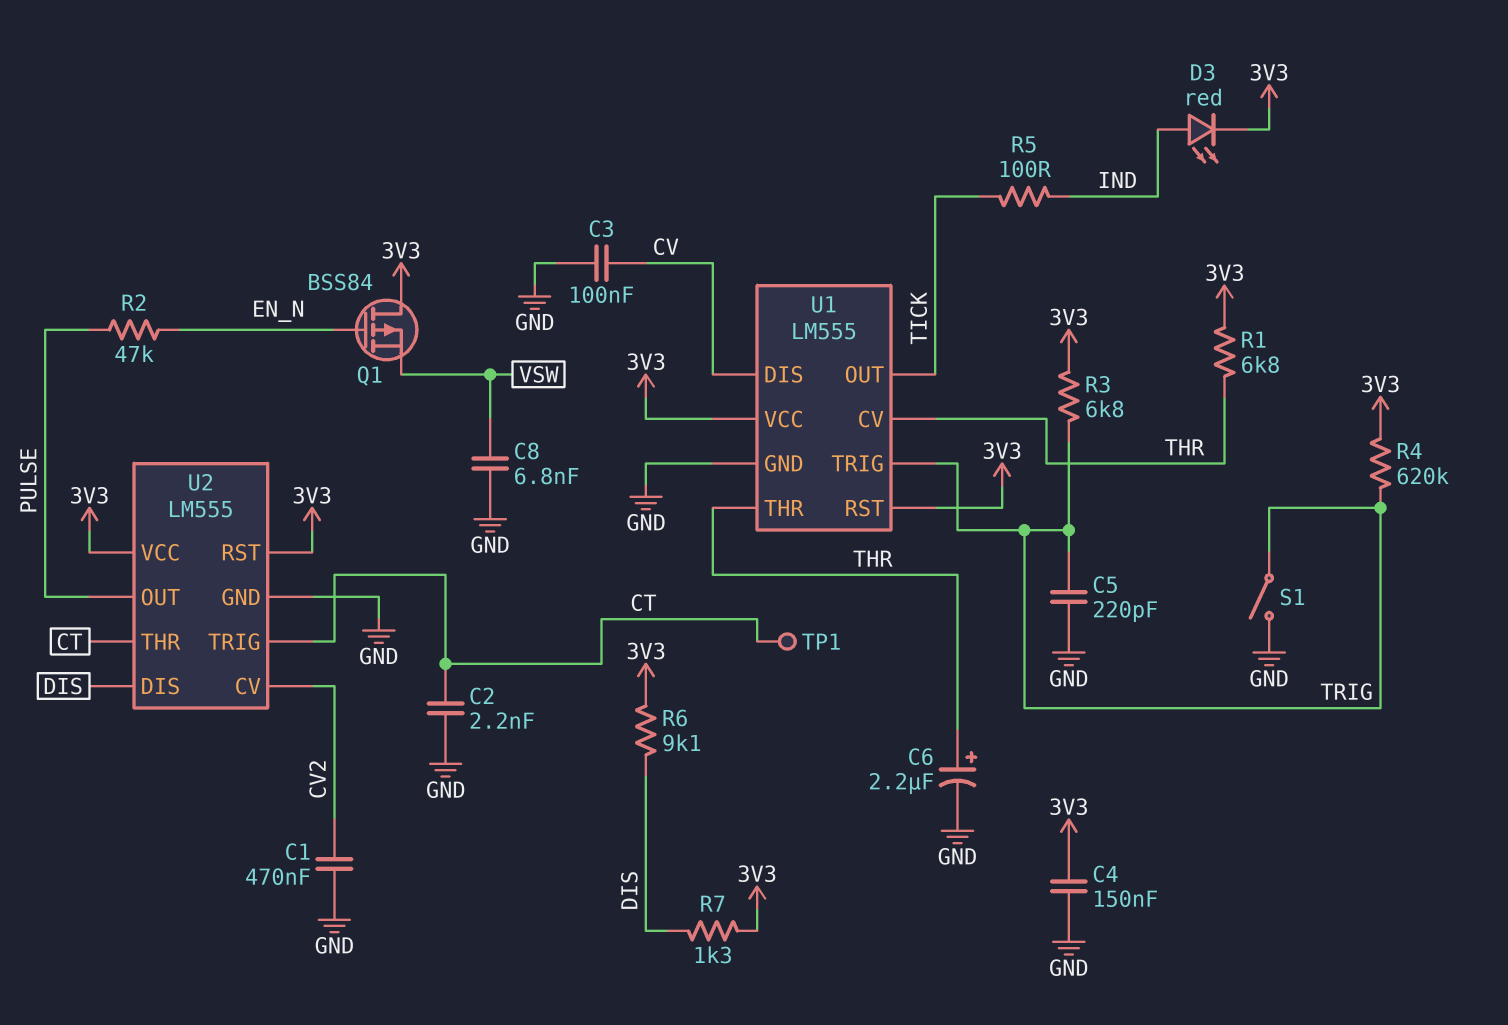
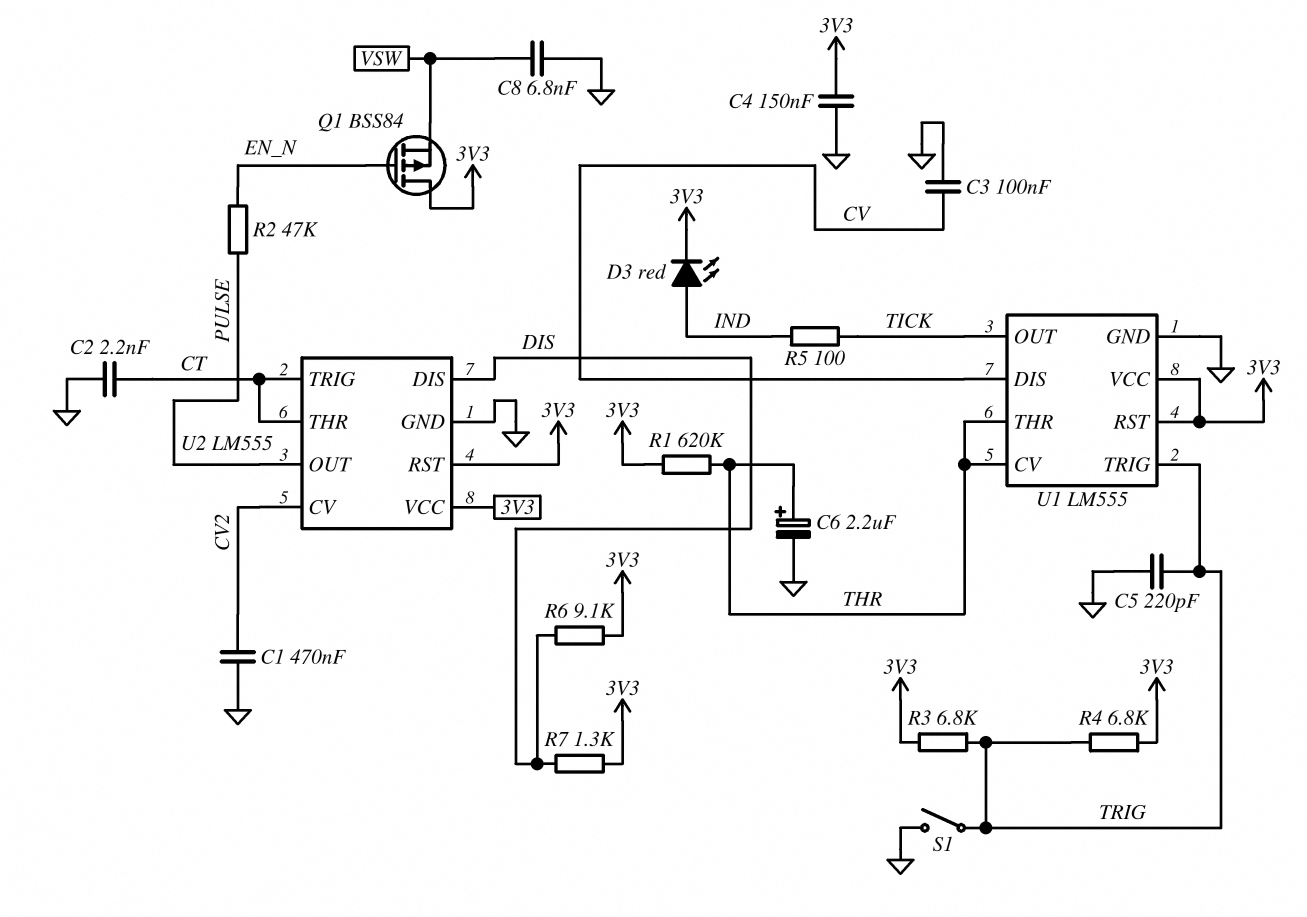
R1: 6.8k (3V3, THR) -> 620k (3V3, THR)
R4: 620k (3V3, TRIG) -> 6.8k (3V3, TRIG)
TP1: test point (CT) -> none

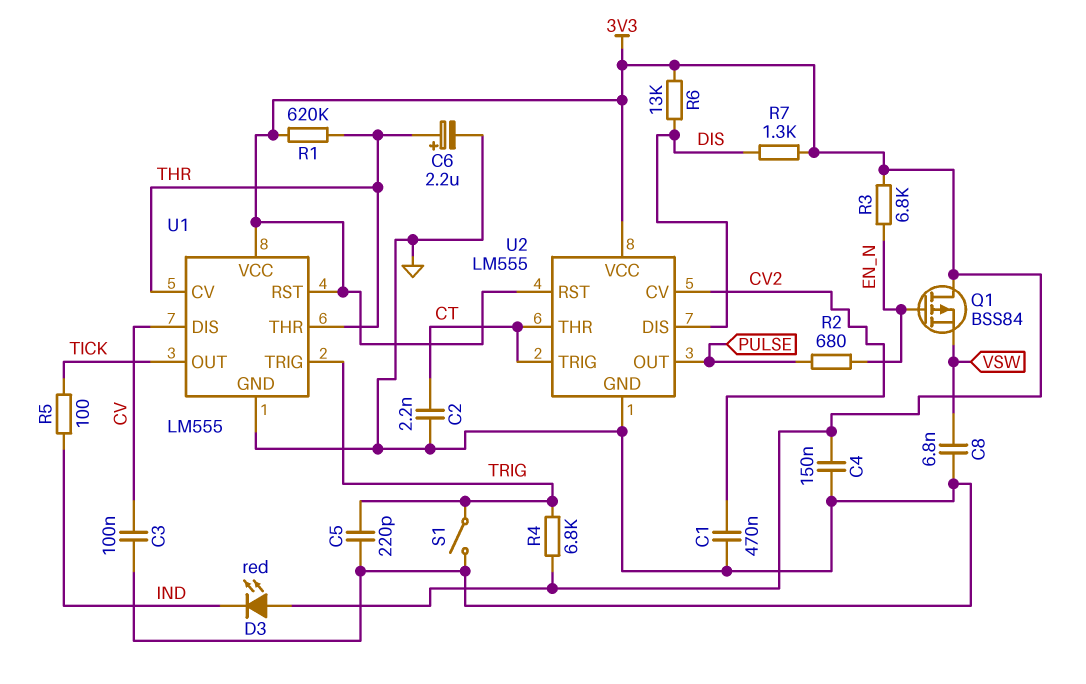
D3: LED red (A IND, K 3V3) -> LED red (A 3V3, K IND)
R2: 47k (EN_N, PULSE) -> 680 (EN_N, PULSE)
R3: 6.8k (3V3, TRIG) -> 6.8k (3V3, EN_N)
R6: 9.1k (3V3, DIS) -> 13k (3V3, DIS)

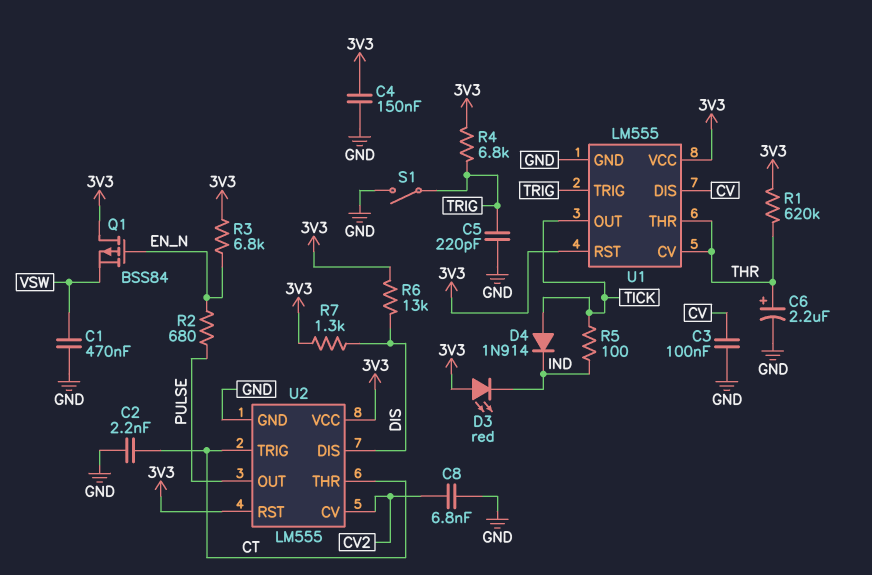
C1: 470nF (CV2, GND) -> 470nF (GND, VSW)
C8: 6.8nF (GND, VSW) -> 6.8nF (CV2, GND)
D4: none -> diode 1N914 (A TICK, K IND)

